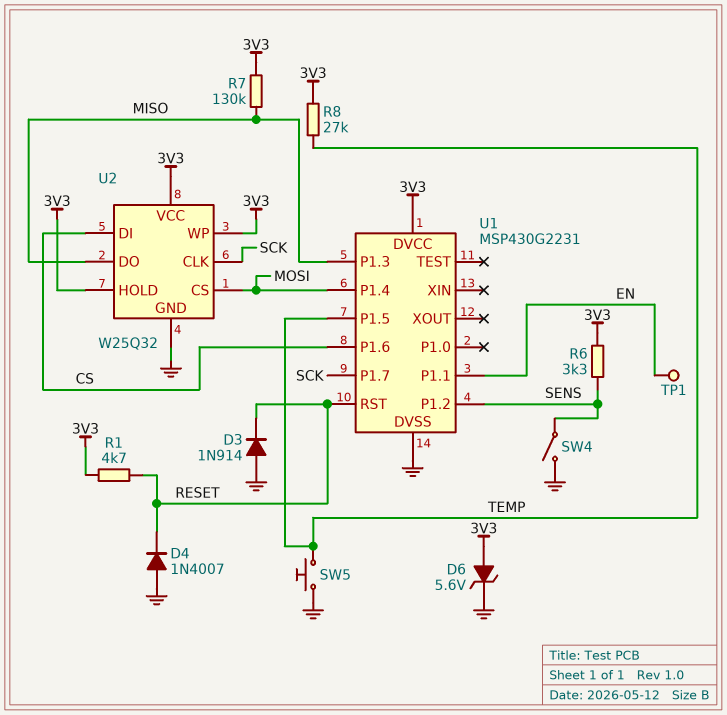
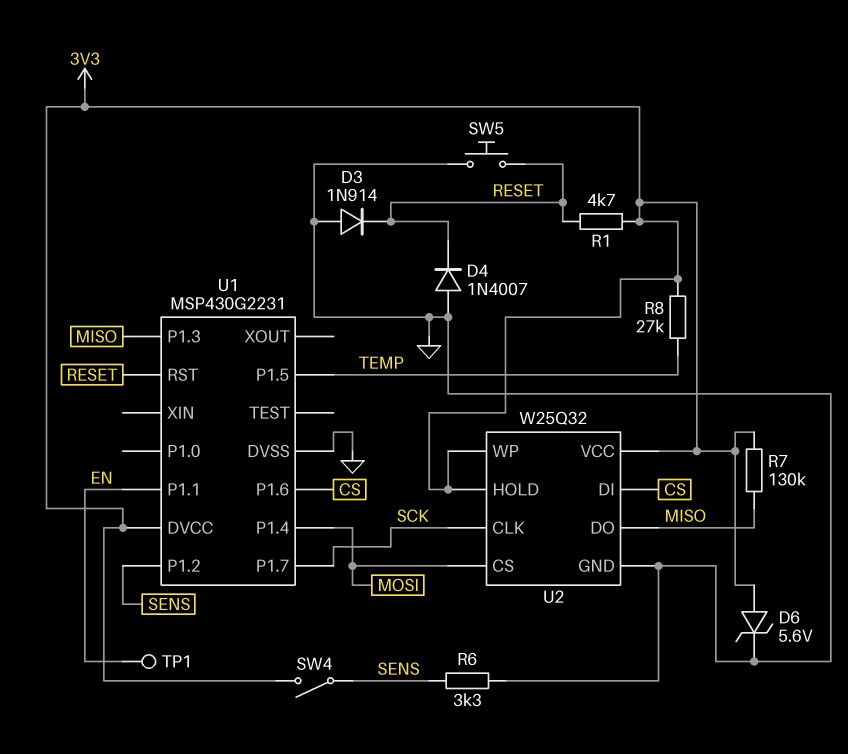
R6: 3.3k (3V3, SENS) -> 3.3k (GND, SENS)
SW4: switch (GND, SENS) -> switch (3V3, SENS)
SW5: button (GND, TEMP) -> button (GND, RESET)

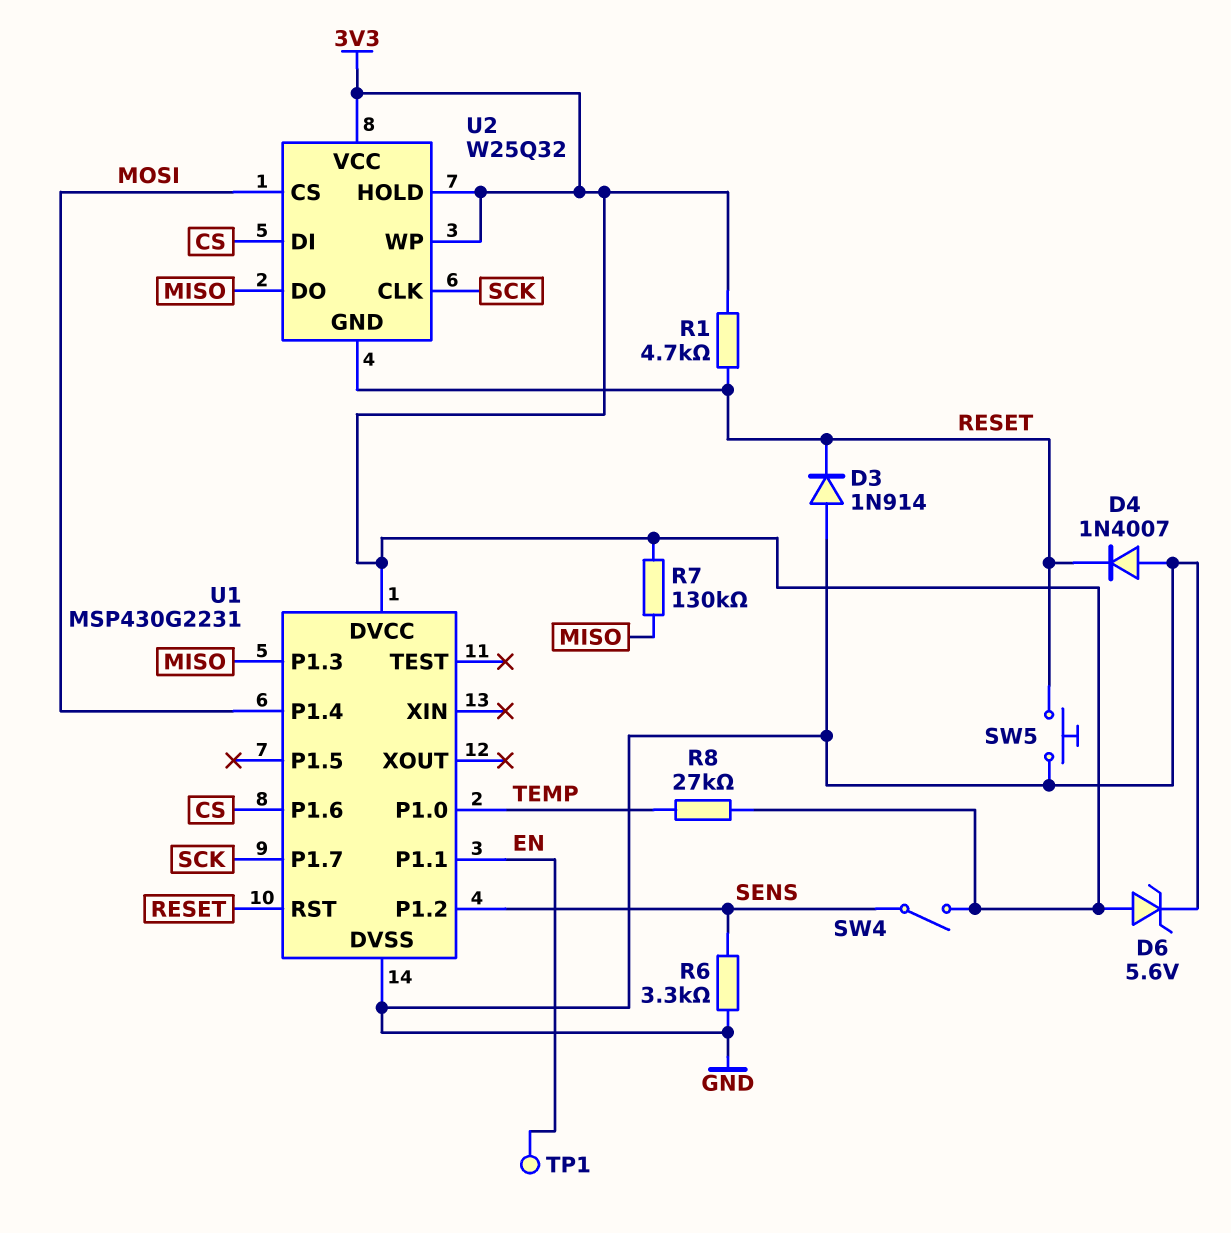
U1 pin P1.0: none -> TEMP
U1 pin P1.5: TEMP -> none
U2 pin GND: GND -> RESET

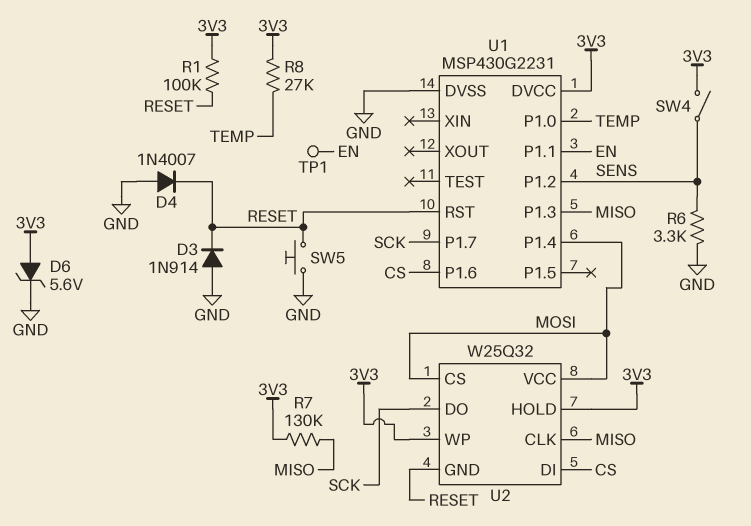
R1: 4.7k (3V3, RESET) -> 100k (3V3, RESET)
U2 pin CLK: SCK -> MISO
U2 pin DO: MISO -> SCK
U2 pin VCC: 3V3 -> MOSI

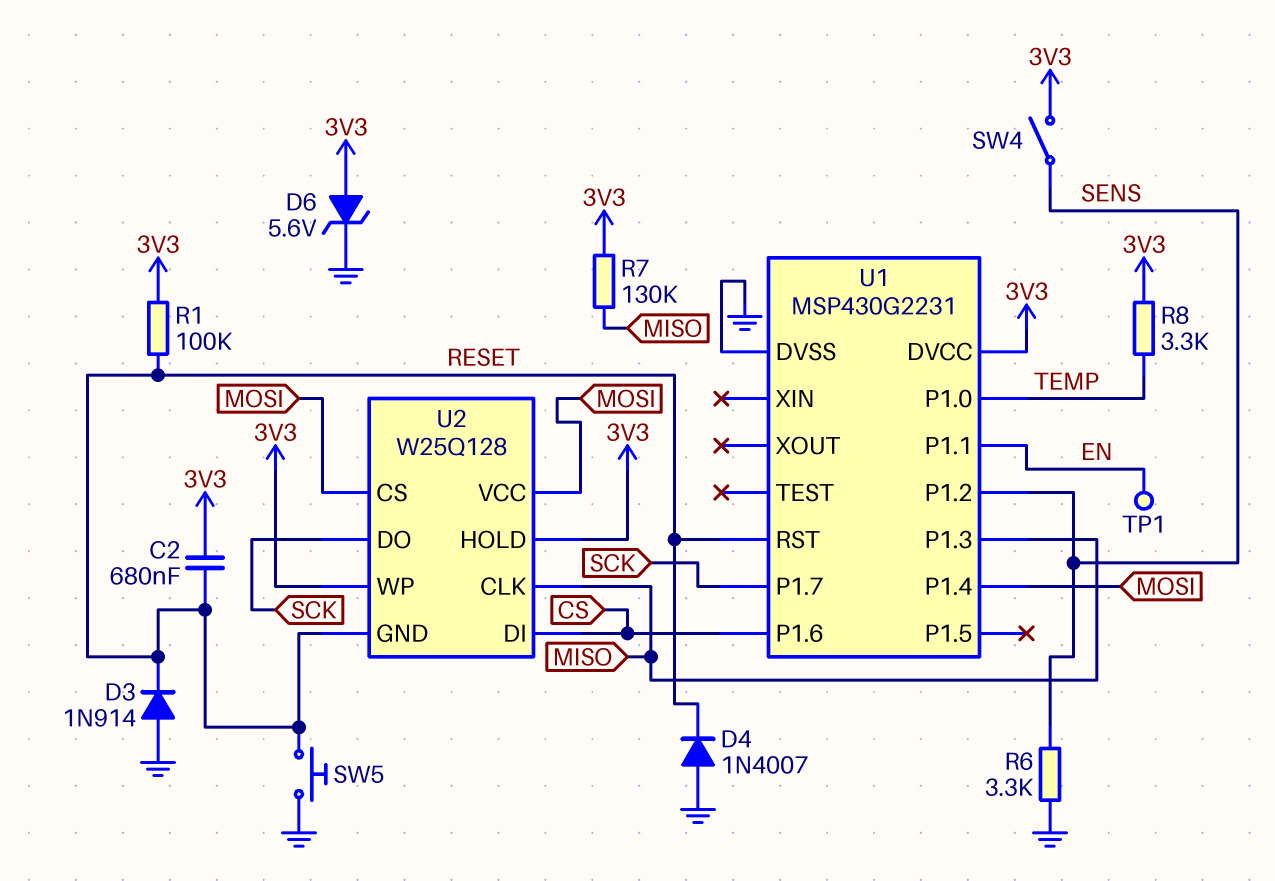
C2: none -> 680nF (3V3, RESET)
R8: 27k (3V3, TEMP) -> 3.3k (3V3, TEMP)
U2: W25Q32 -> W25Q128

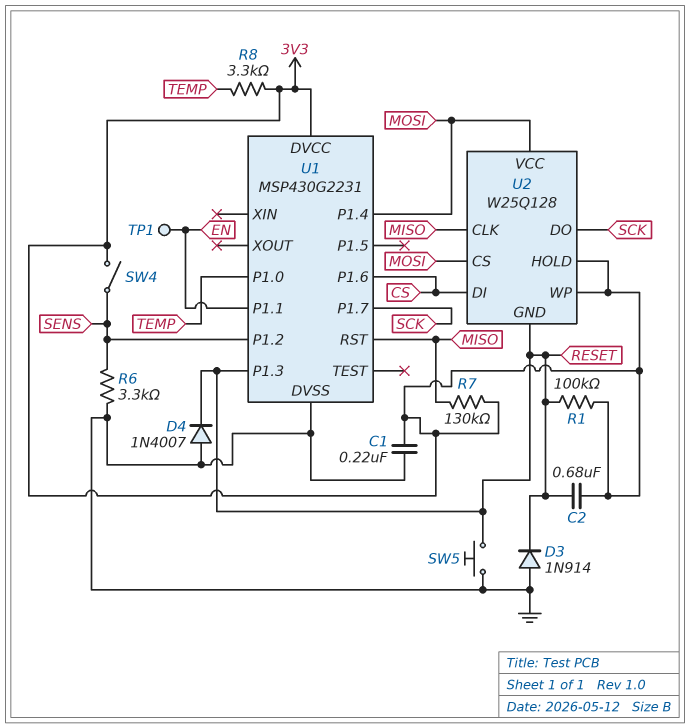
C1: none -> 220nF (3V3, GND)
D6: zener 5.6V (A 3V3, K GND) -> none
U1 pin P1.3: MISO -> RESET
U1 pin RST: RESET -> MISO

